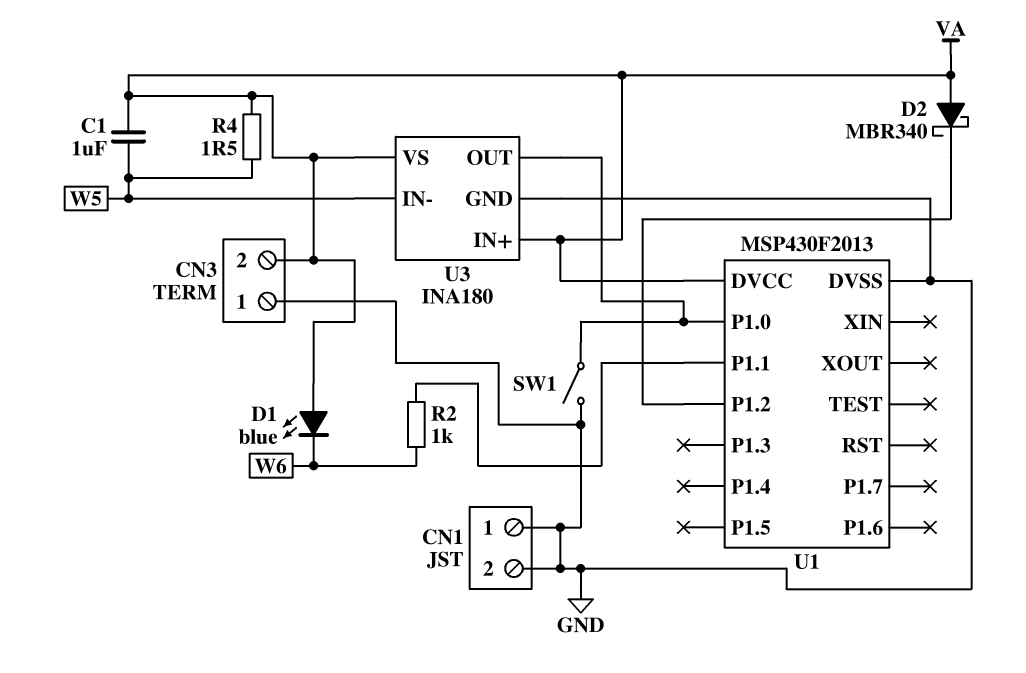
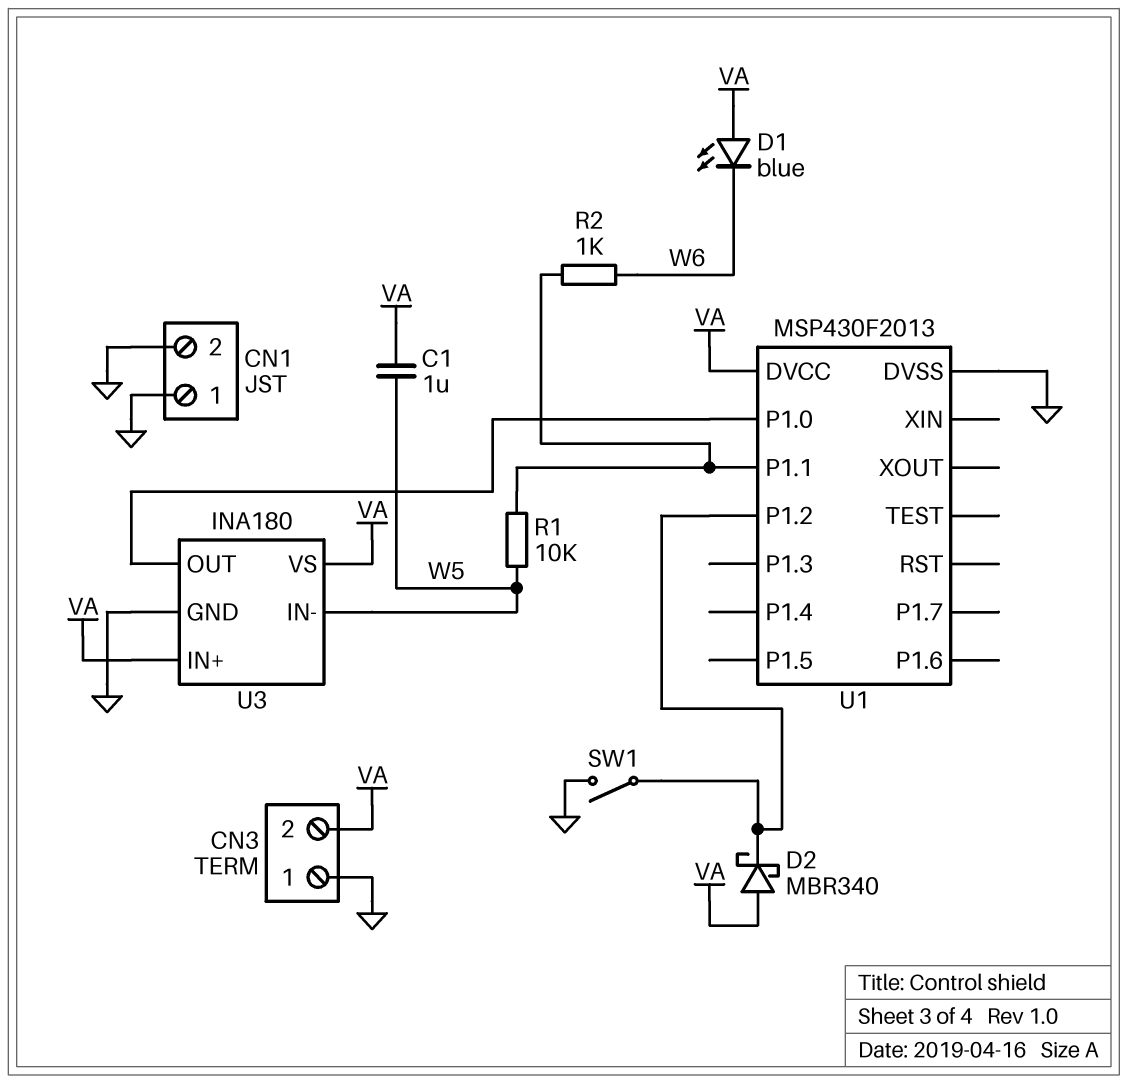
R1: none -> 10k (U1/P1.1, W5)
R4: 1.5 (VA, W5) -> none
SW1: switch (GND, U1/P1.0) -> switch (GND, U1/P1.2)

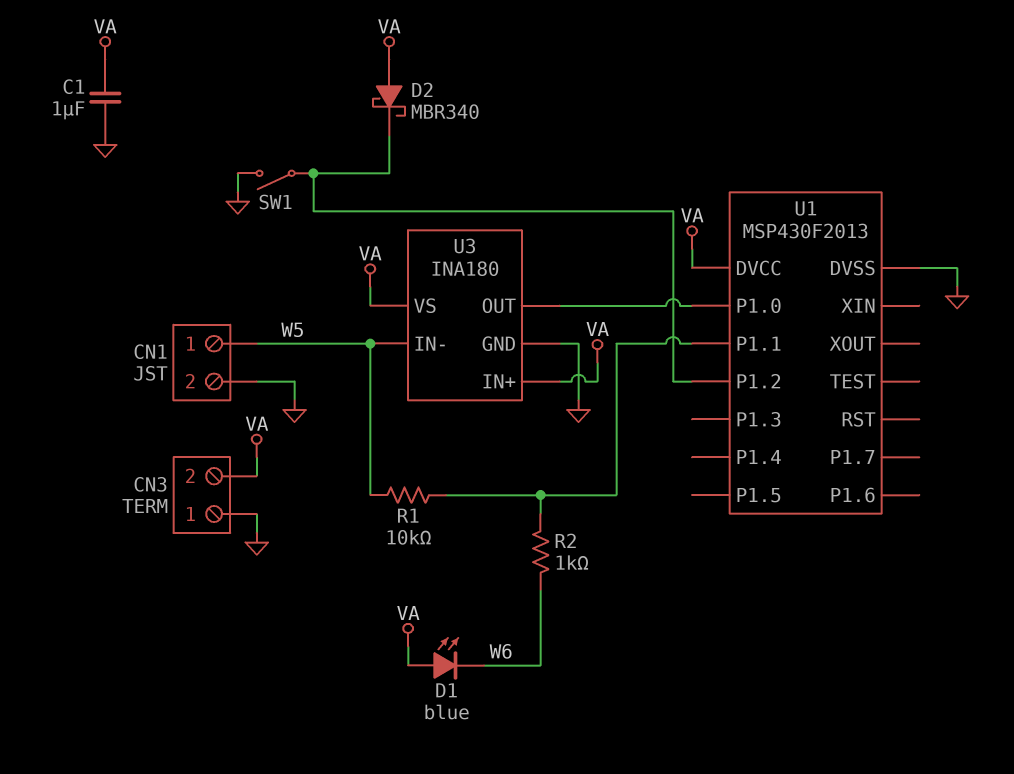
C1: 1uF (VA, W5) -> 1uF (GND, VA)
CN1 pin 1: GND -> W5

